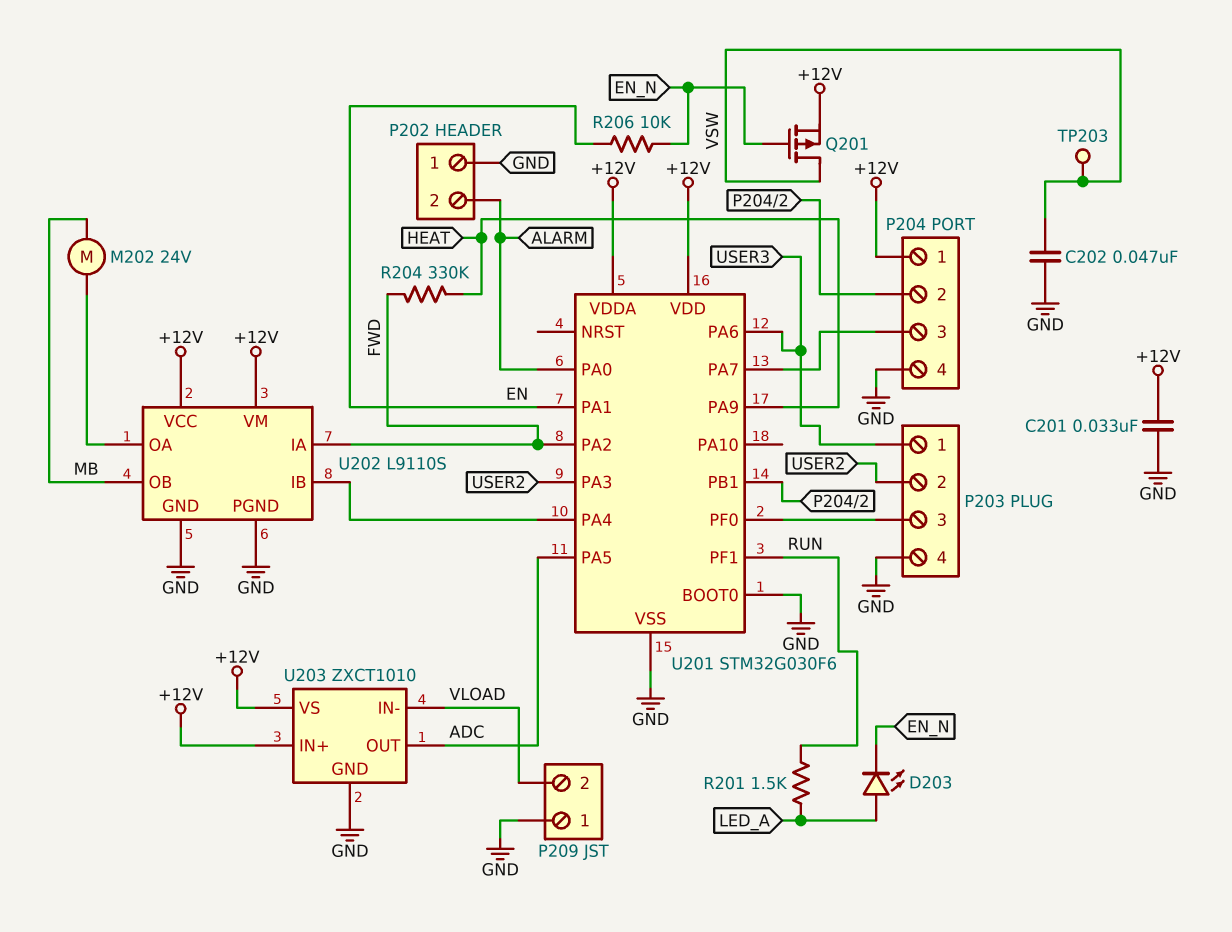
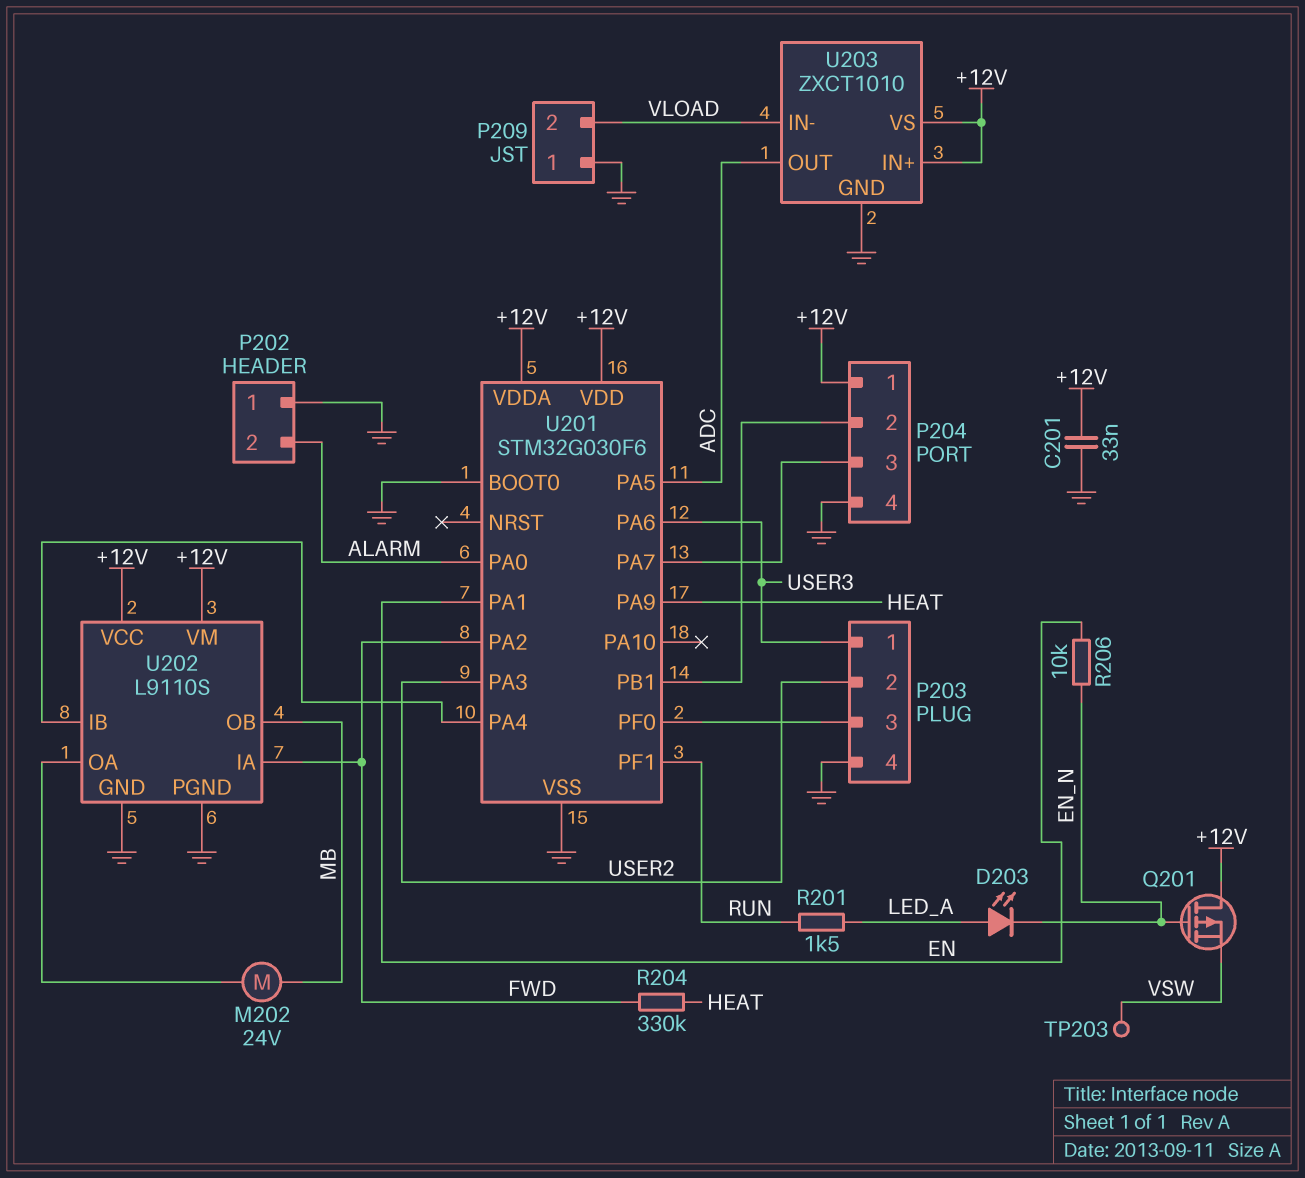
C202: 47nF (GND, VSW) -> none
Q201: PMOS (G EN_N, D VSW, S +12V) -> PMOS (G EN_N, D +12V, S VSW)

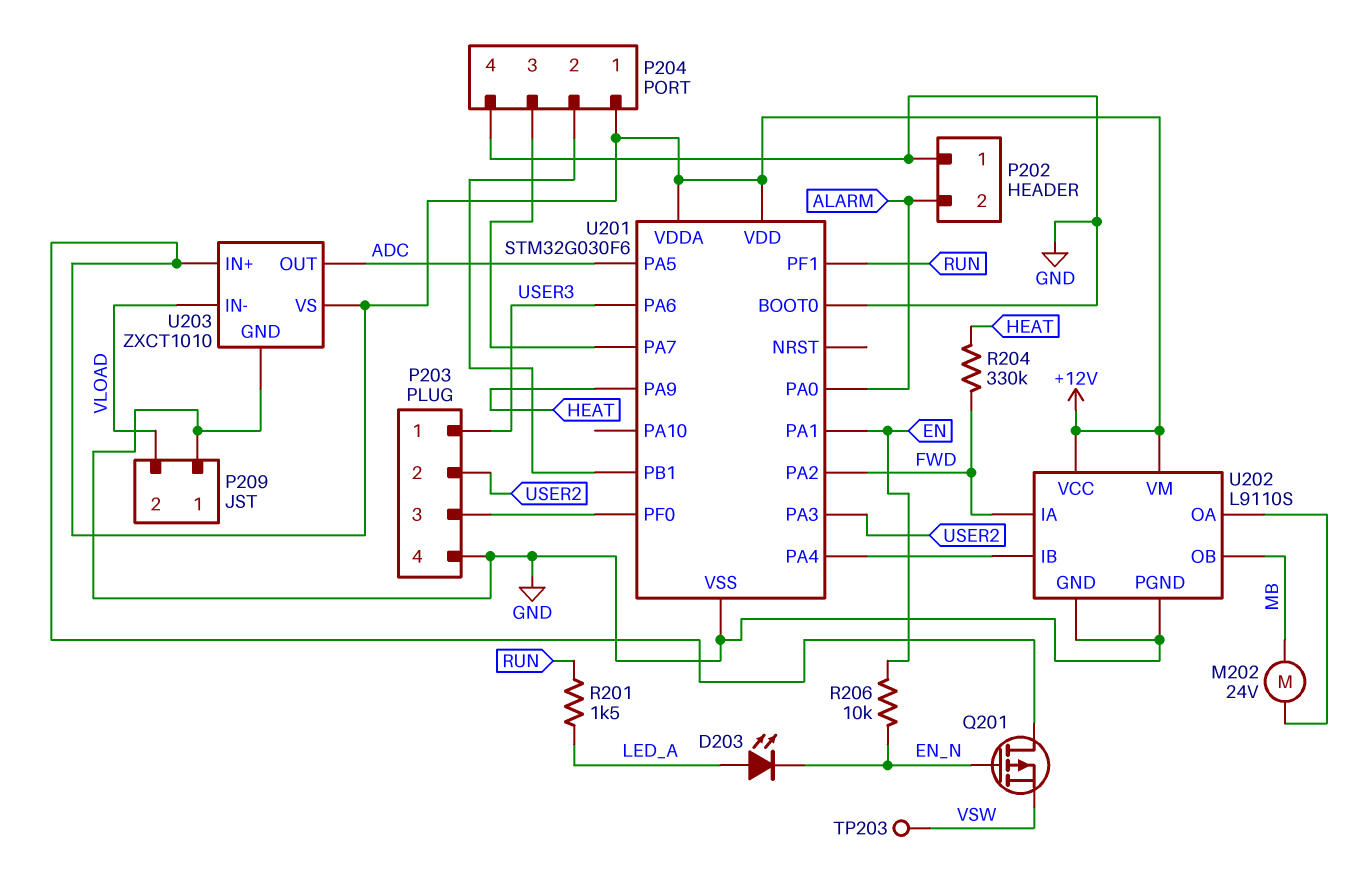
C201: 33nF (+12V, GND) -> none

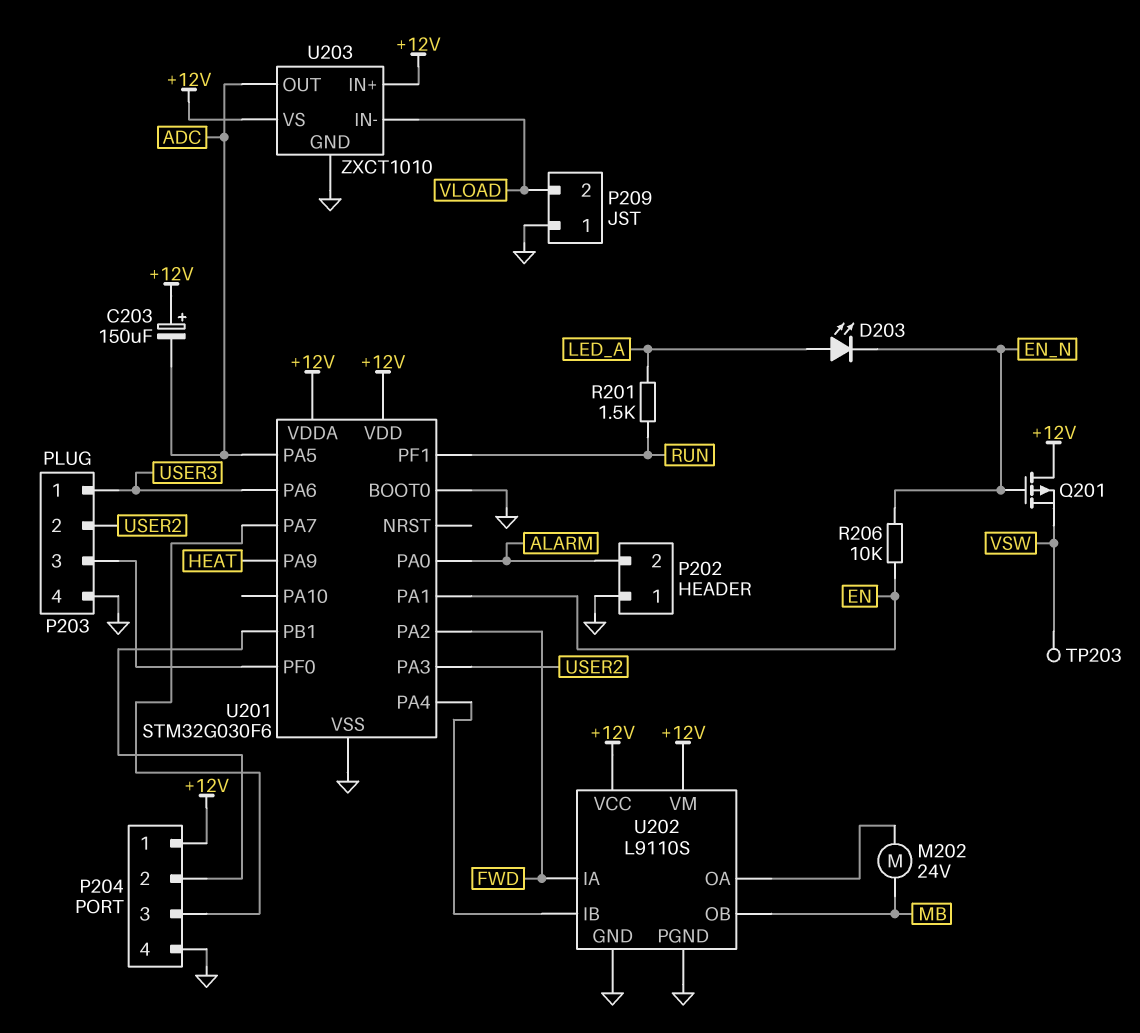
C203: none -> 150uF (plus +12V, minus ADC)
R204: 330k (FWD, HEAT) -> none

